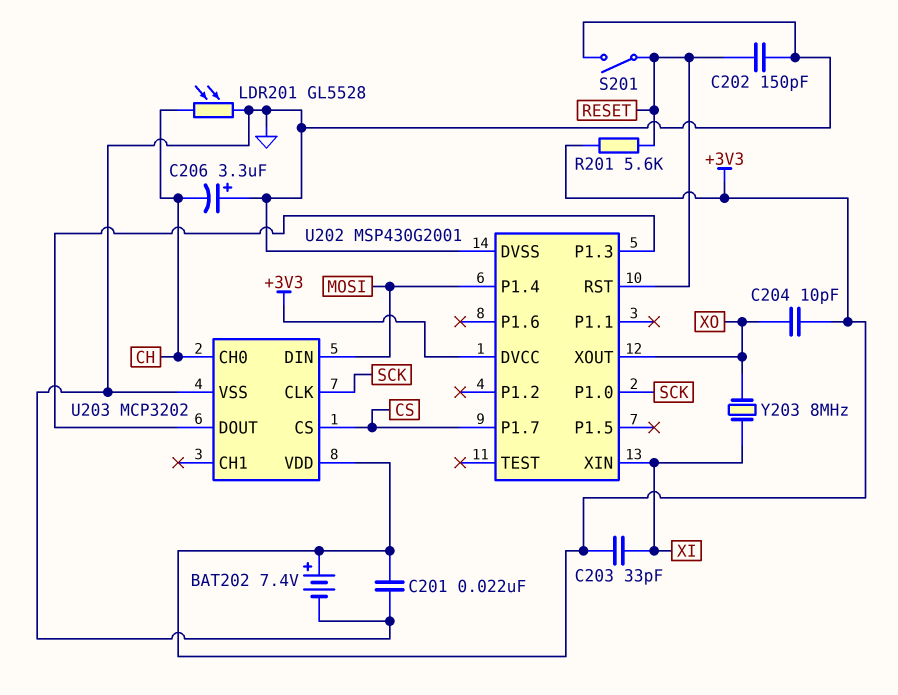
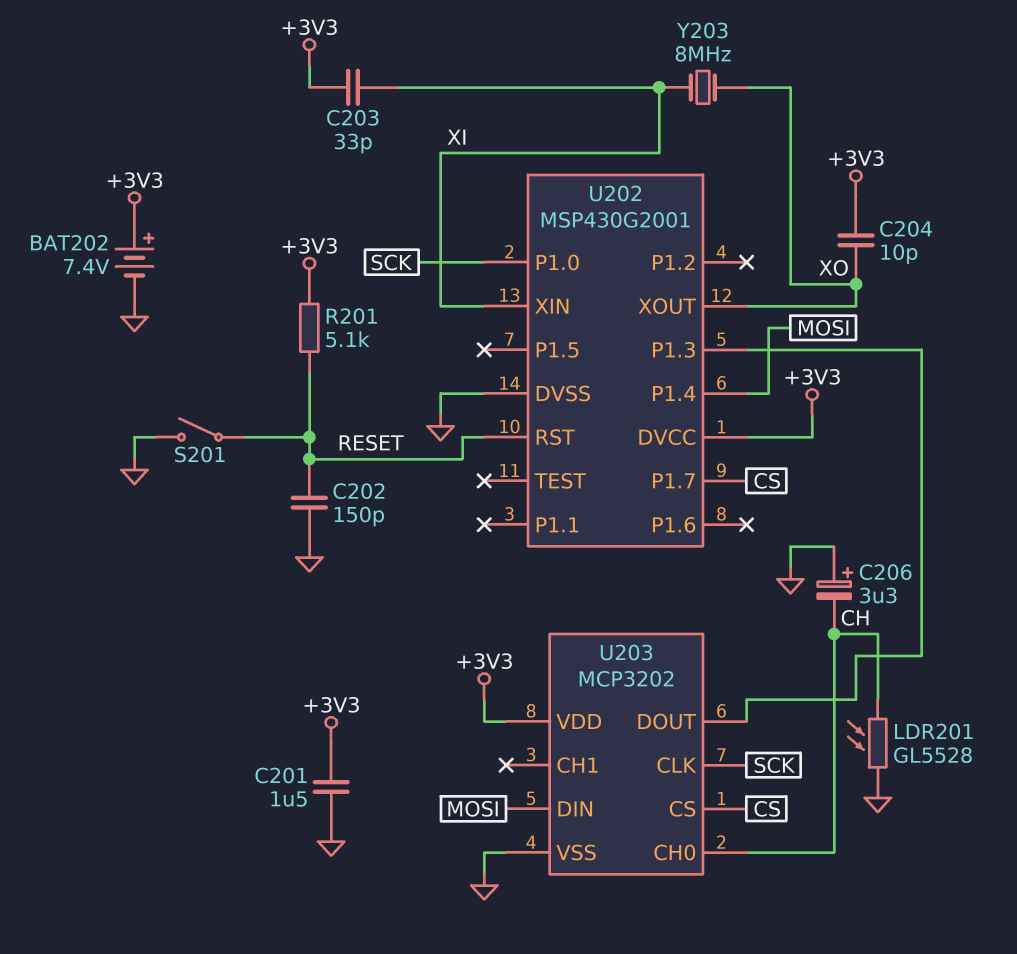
C201: 22nF (+3V3, GND) -> 1.5uF (+3V3, GND)
R201: 5.6k (+3V3, RESET) -> 5.1k (+3V3, RESET)

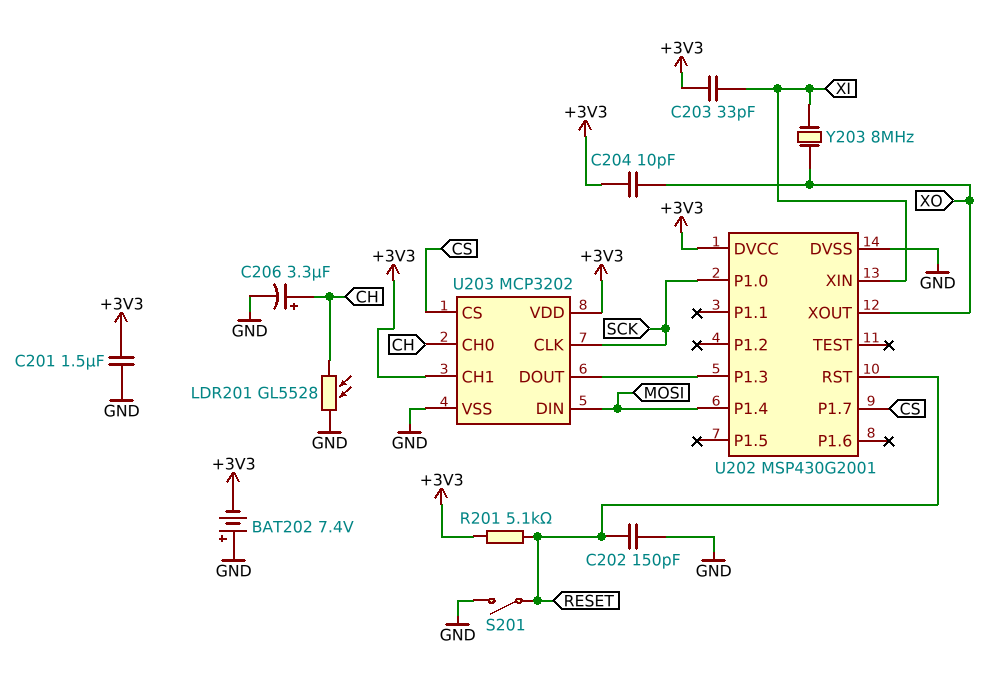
BAT202: 7.4V (plus +3V3, minus GND) -> 7.4V (plus GND, minus +3V3)
C206: 3.3uF (plus GND, minus CH) -> 3.3uF (plus CH, minus GND)
U203 pin CH1: none -> +3V3

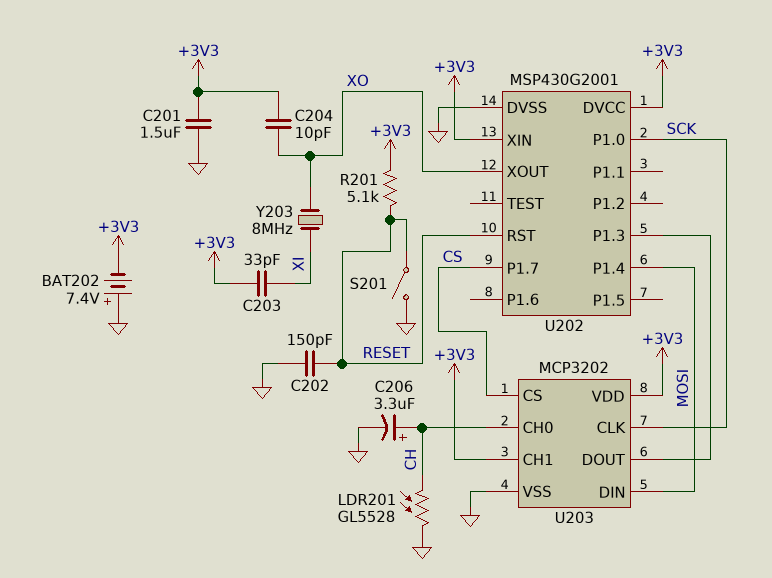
U202 pin XIN: XI -> +3V3

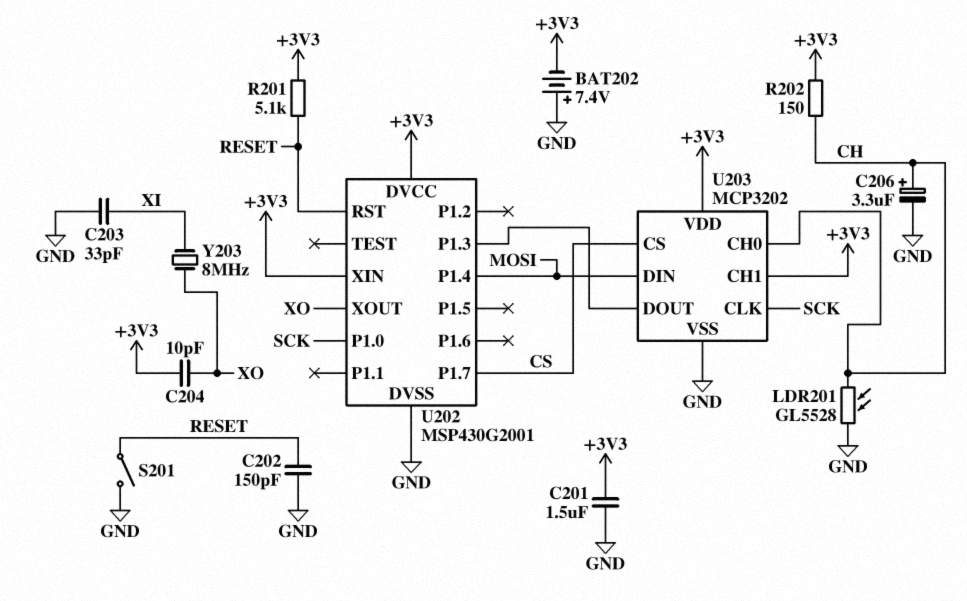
C203: 33pF (+3V3, XI) -> 33pF (GND, XI)
R202: none -> 150 (+3V3, CH)

